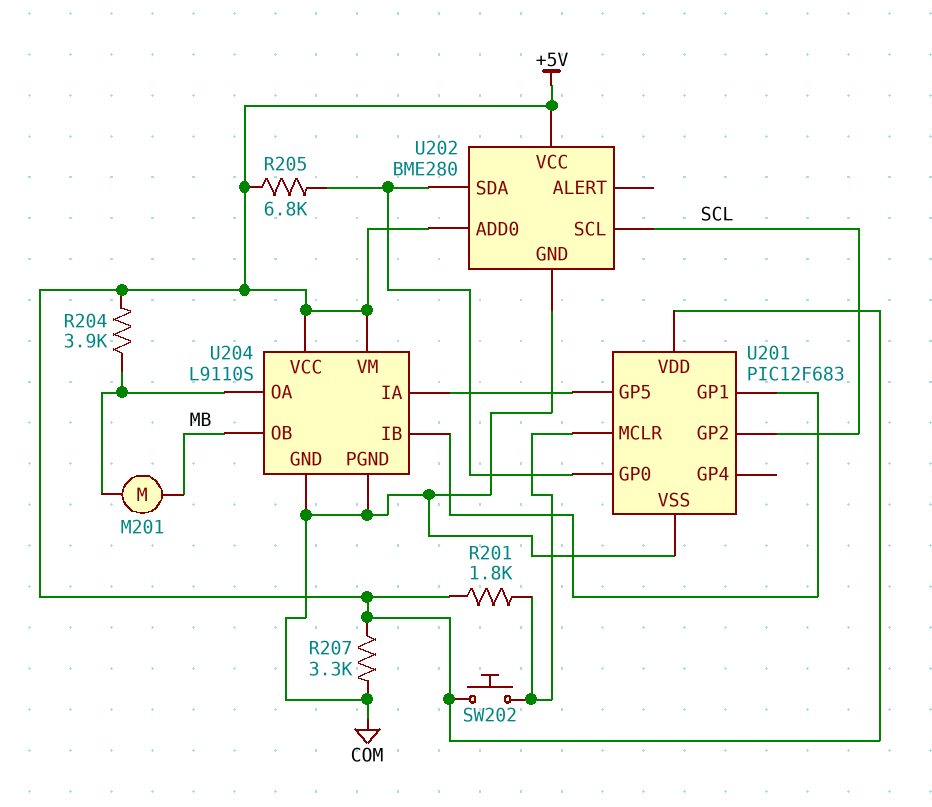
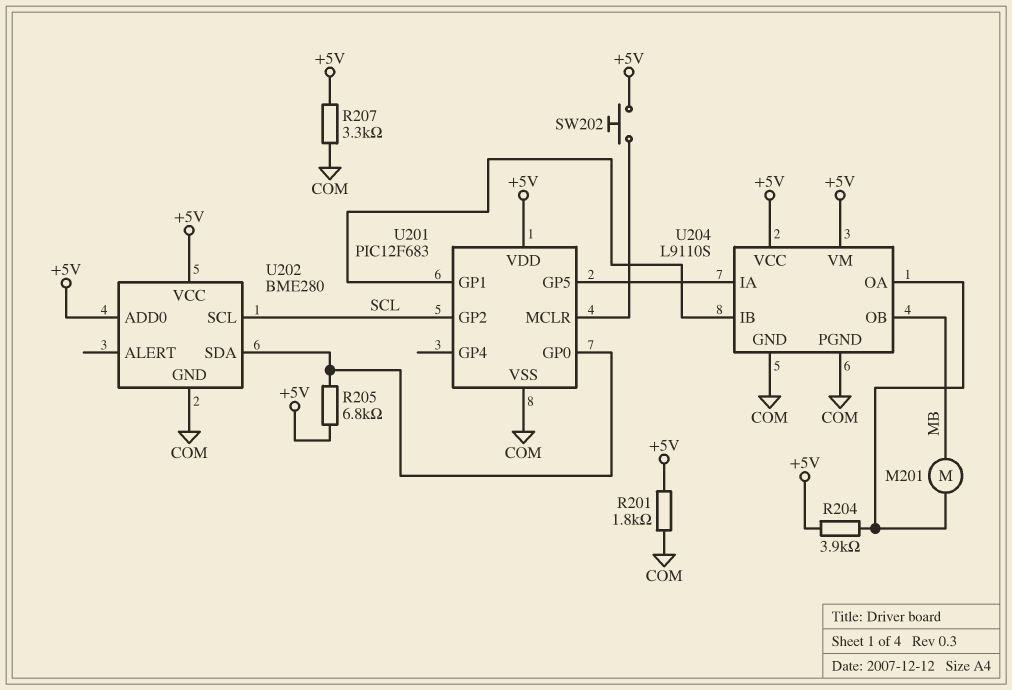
R201: 1.8k (+5V, U201/MCLR) -> 1.8k (+5V, COM)

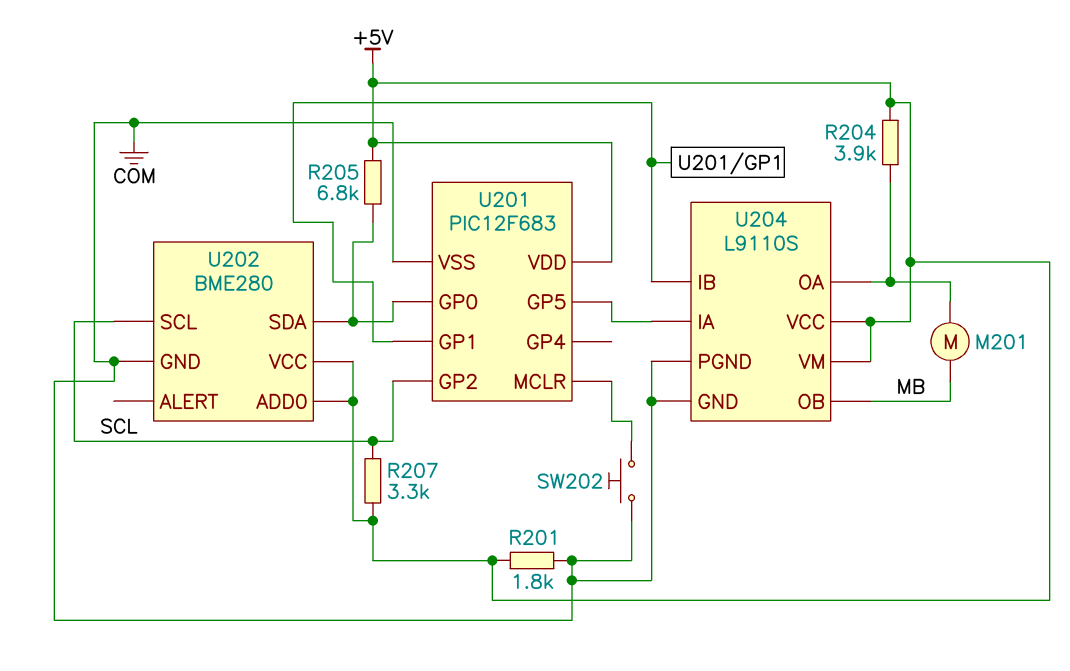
R207: 3.3k (+5V, COM) -> 3.3k (+5V, SCL)
SW202: button (+5V, U201/MCLR) -> button (COM, U201/MCLR)

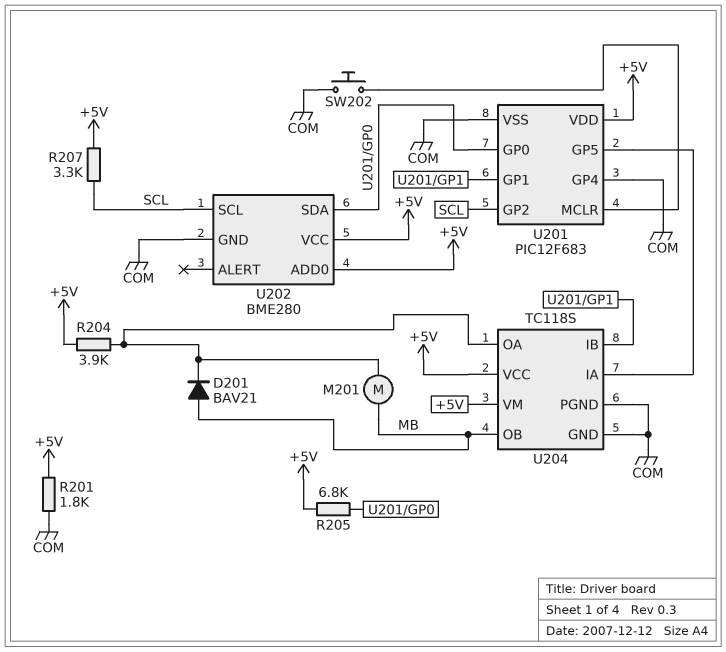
D201: none -> diode BAV21 (A MB, K U204/OA)
U201 pin GP4: none -> COM
U204: L9110S -> TC118S

